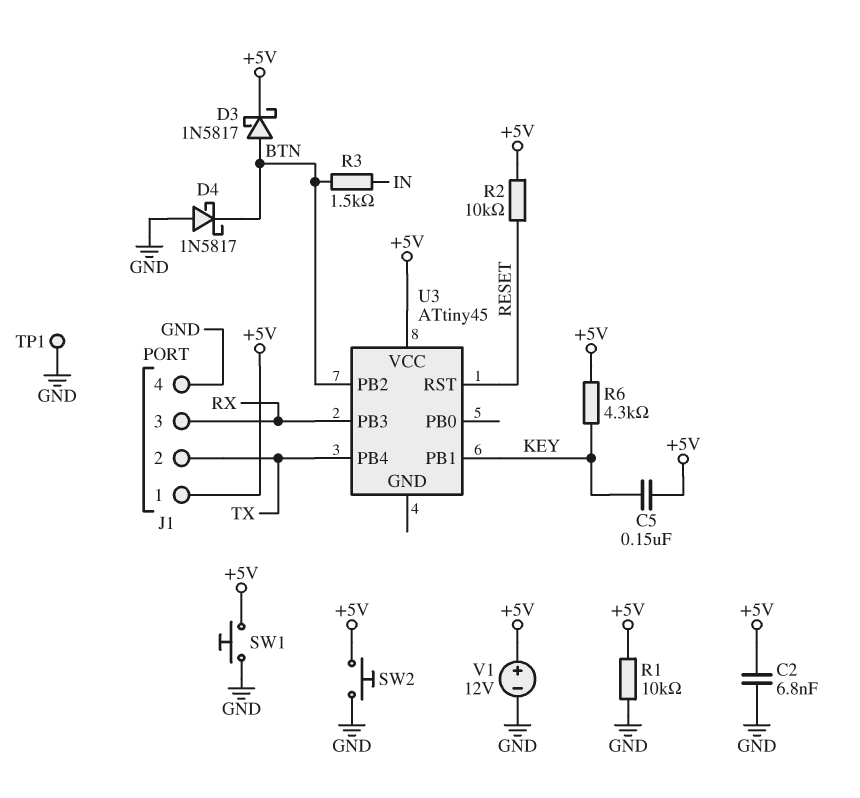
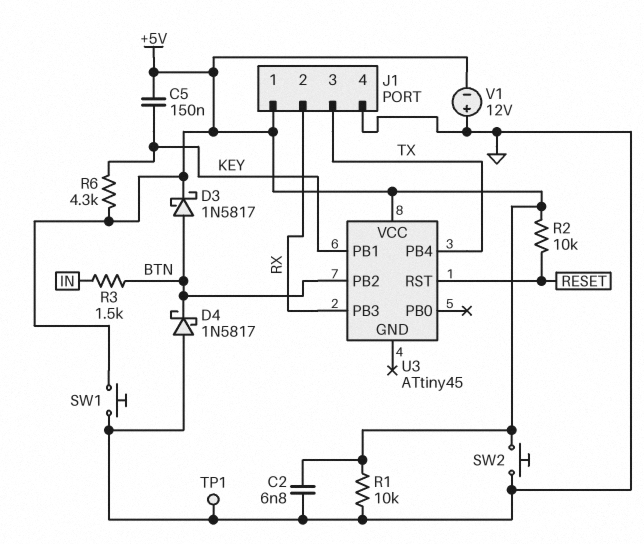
J1 pin 2: TX -> RX
J1 pin 3: RX -> TX
V1: 12V (plus +5V, minus GND) -> 12V (plus GND, minus +5V)

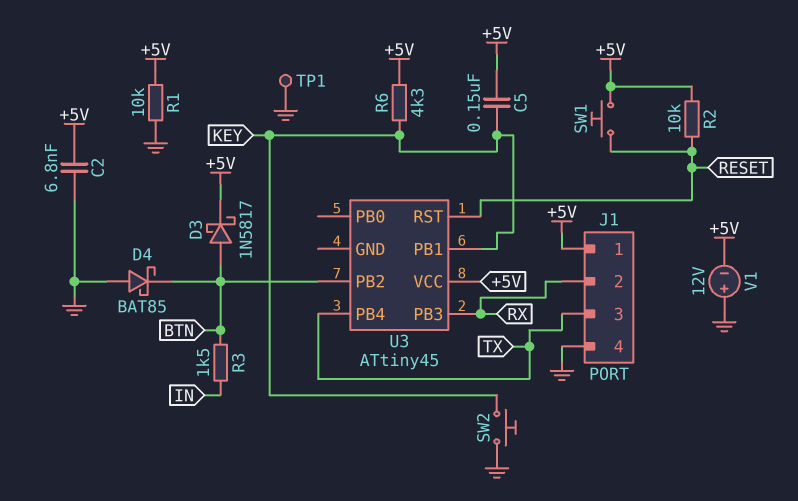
D4: schottky 1N5817 (A GND, K BTN) -> schottky BAT85 (A GND, K BTN)
SW1: button (+5V, GND) -> button (+5V, RESET)
SW2: button (+5V, GND) -> button (GND, KEY)

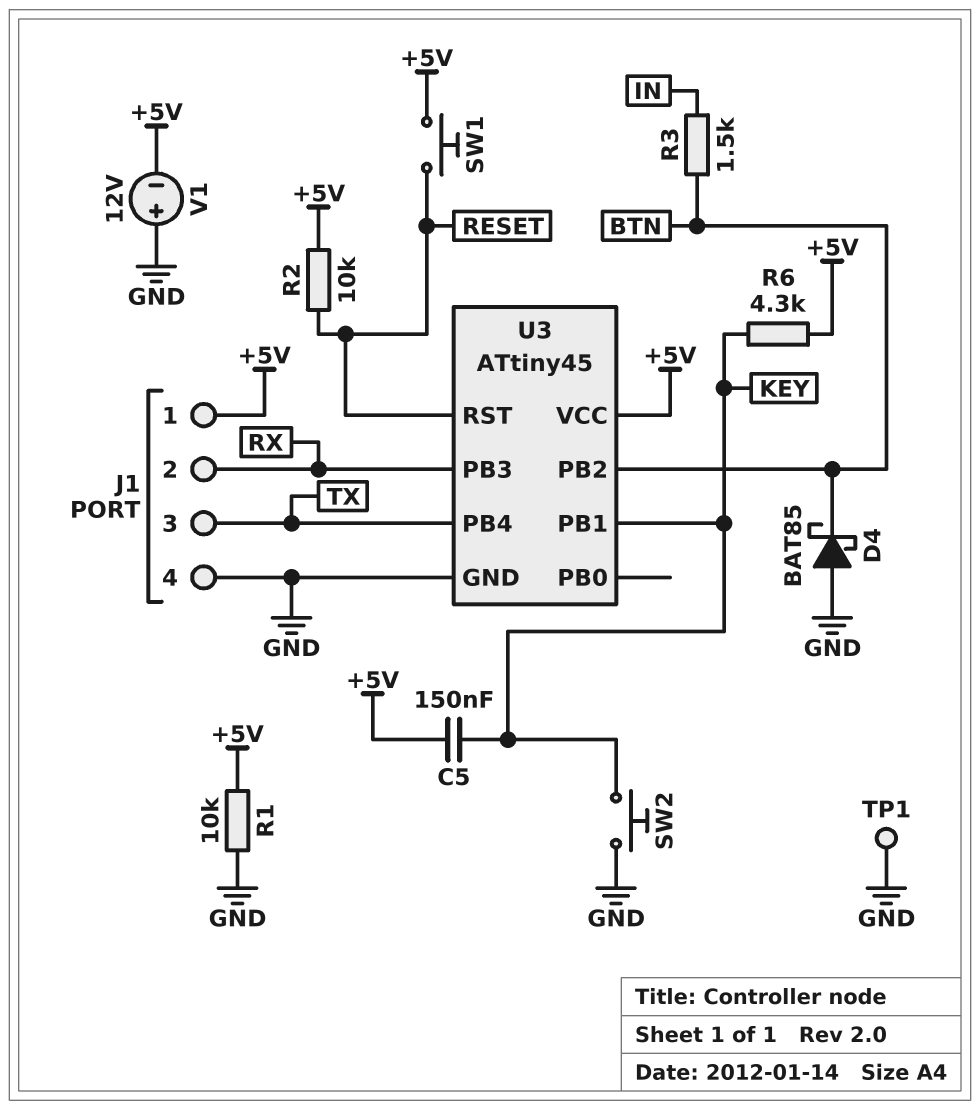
C2: 6.8nF (+5V, GND) -> none
D3: schottky 1N5817 (A BTN, K +5V) -> none
U3 pin GND: none -> GND

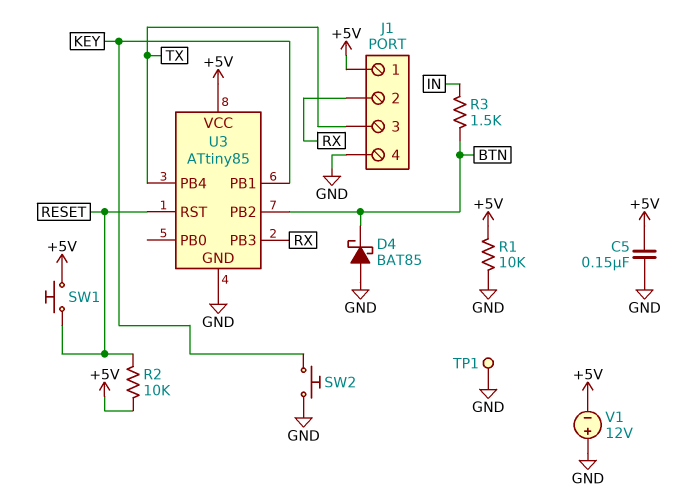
C5: 150nF (+5V, KEY) -> 150nF (+5V, GND)
R6: 4.3k (+5V, KEY) -> none
U3: ATtiny45 -> ATtiny85

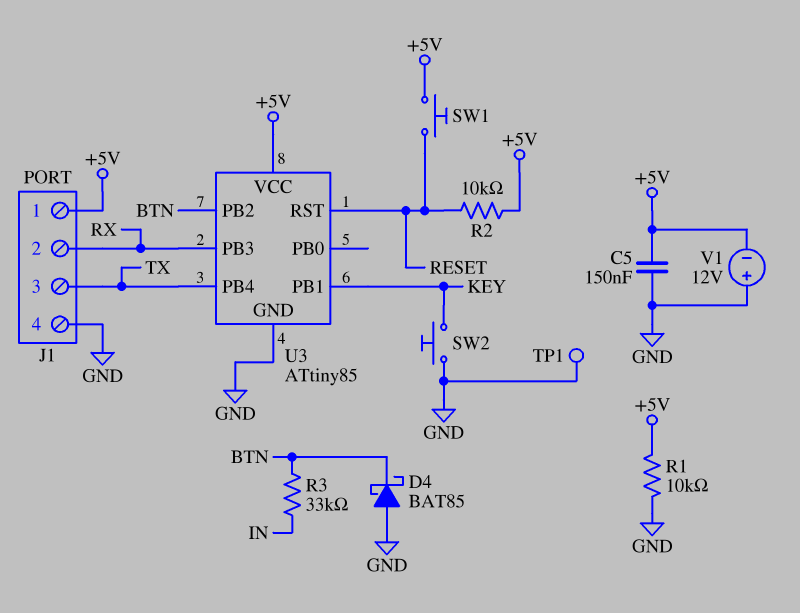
R3: 1.5k (BTN, IN) -> 33k (BTN, IN)

